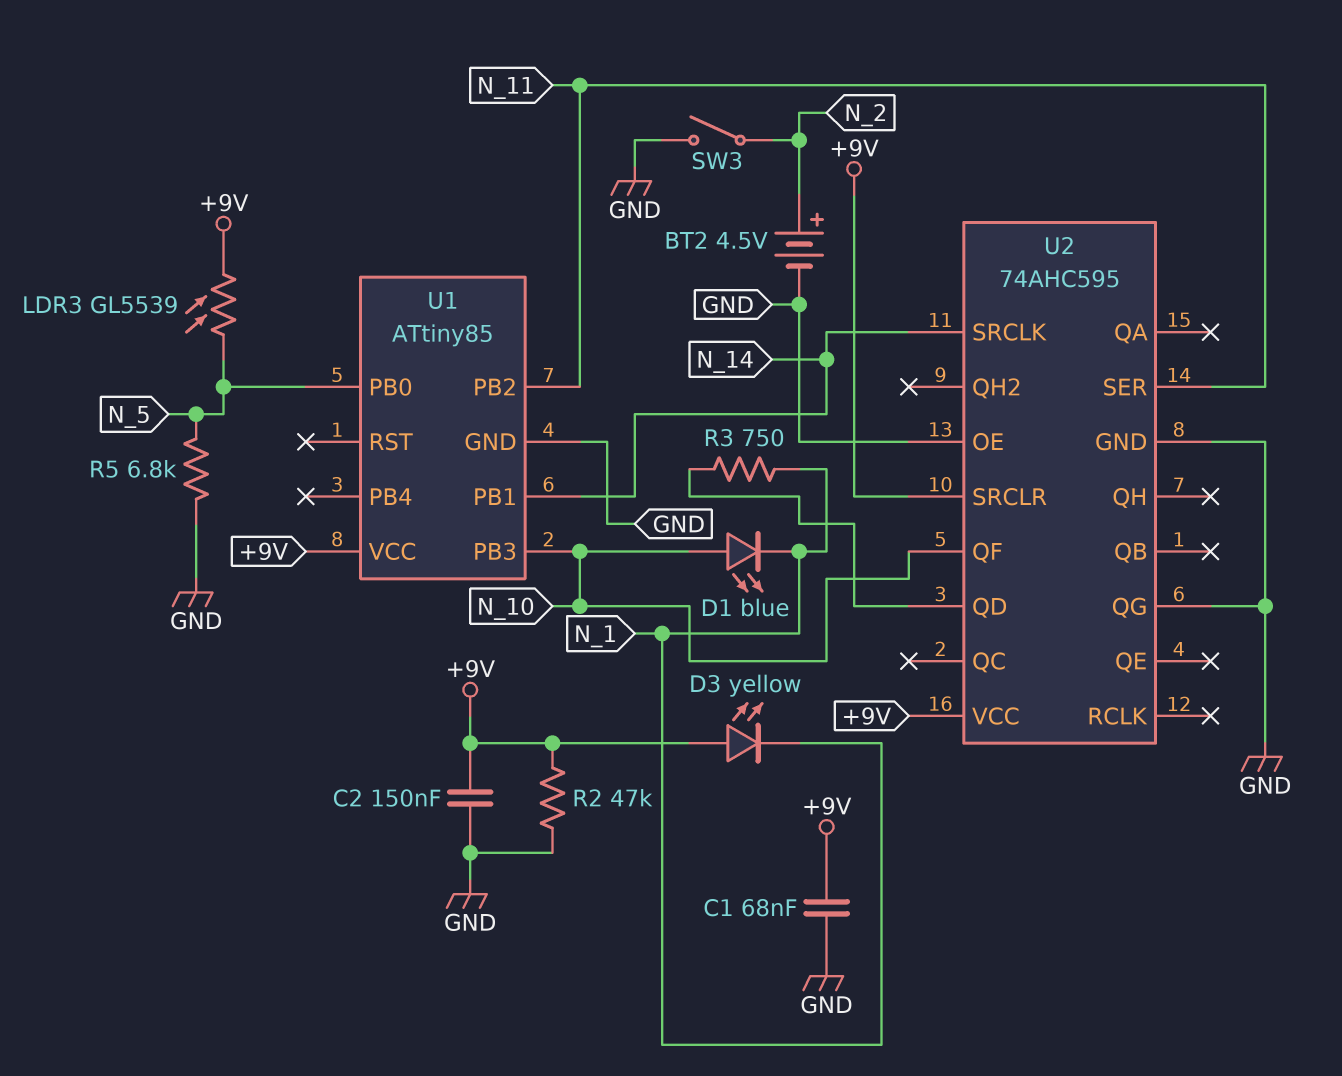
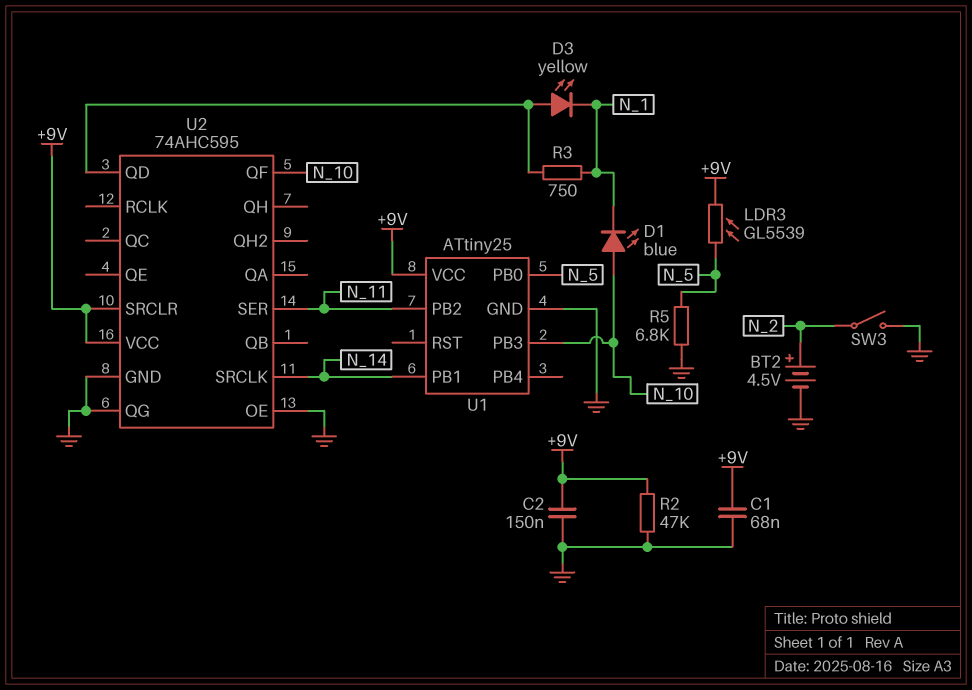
D3: LED yellow (A +9V, K N_1) -> LED yellow (A U2/QD, K N_1)
U1: ATtiny85 -> ATtiny25

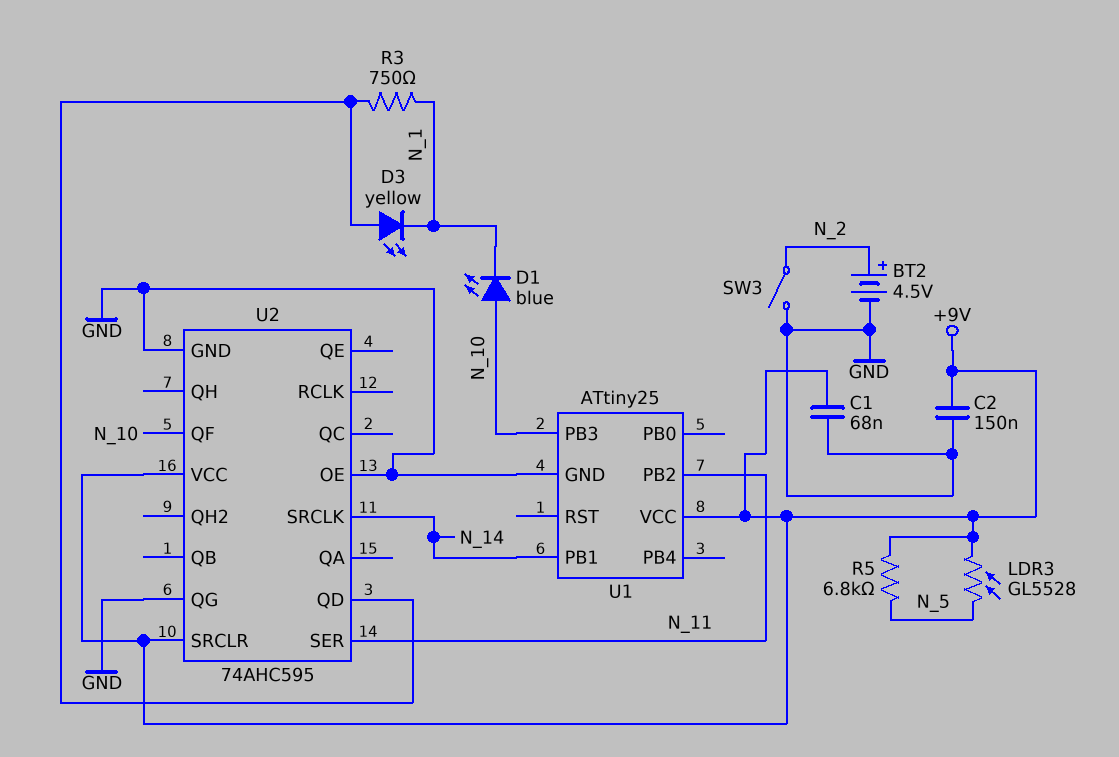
LDR3: GL5539 (+9V, N_5) -> GL5528 (+9V, N_5)
R2: 47k (+9V, GND) -> none
R5: 6.8k (GND, N_5) -> 6.8k (+9V, N_5)
U1 pin PB0: N_5 -> none

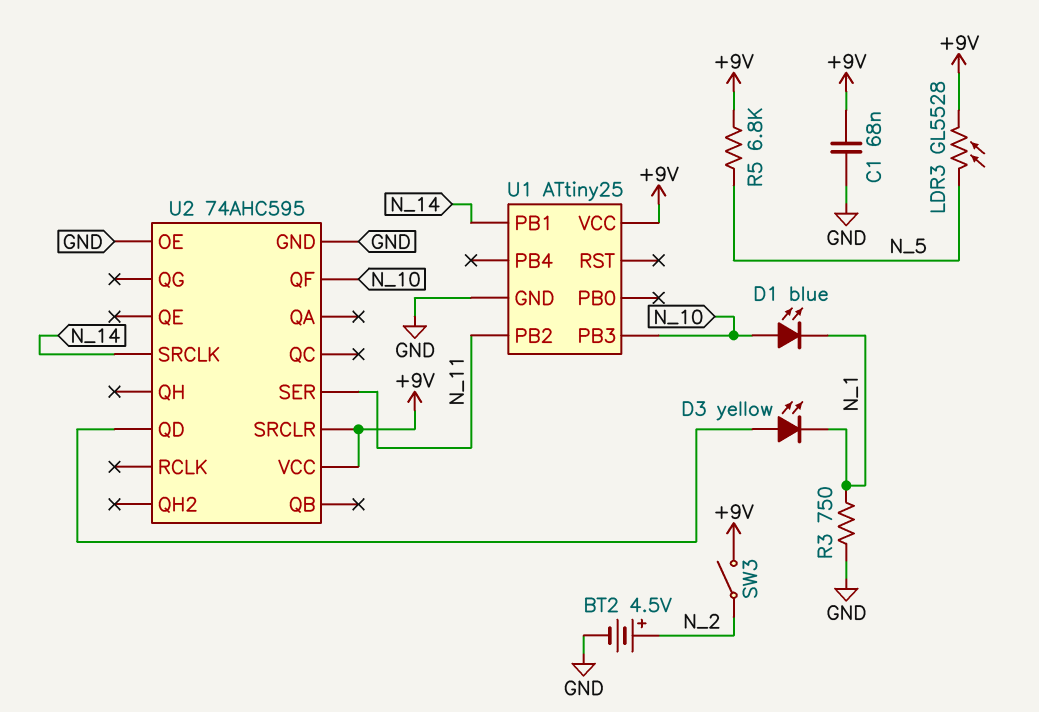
C2: 150nF (+9V, GND) -> none
R3: 750 (N_1, U2/QD) -> 750 (GND, N_1)
SW3: switch (GND, N_2) -> switch (+9V, N_2)
U2 pin QG: GND -> none

